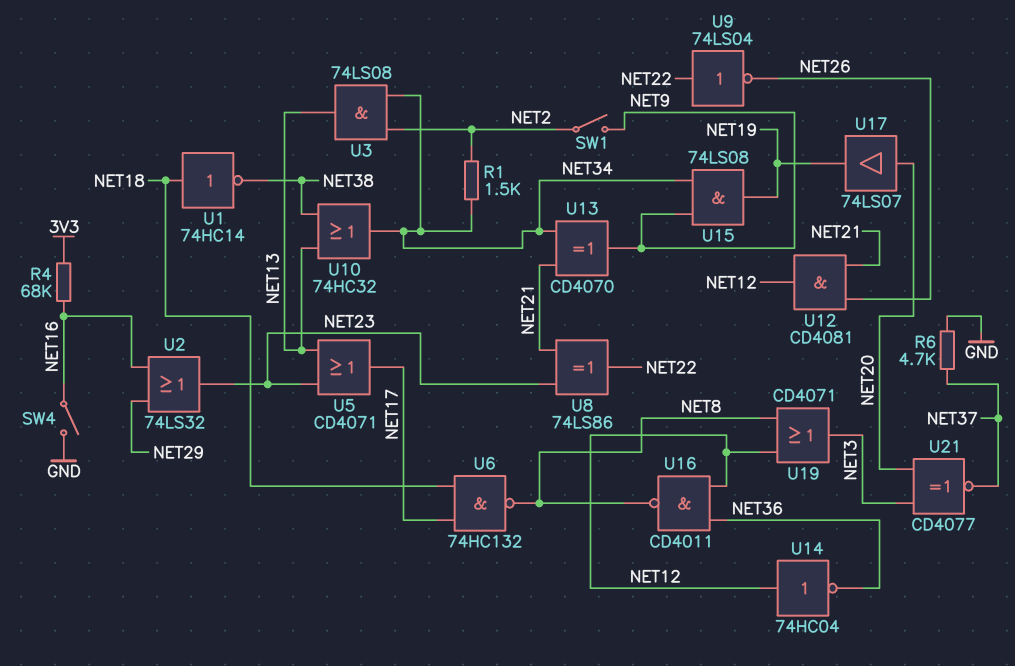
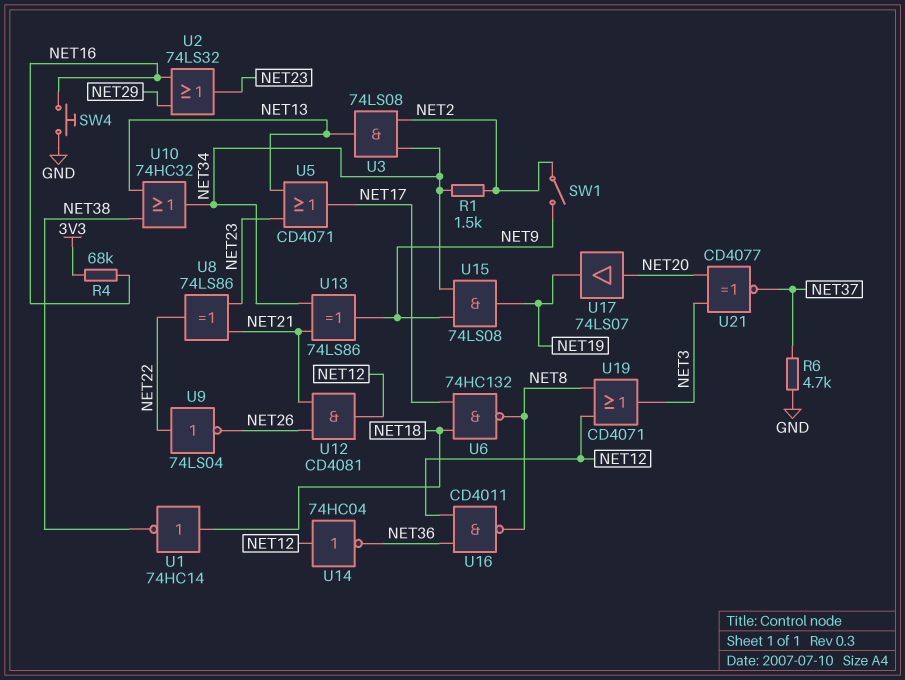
SW4: switch (GND, NET16) -> button (GND, NET16)
U13: XOR CD4070 (in NET21, in NET34, out NET9) -> XOR 74LS86 (in NET21, in NET34, out NET9)

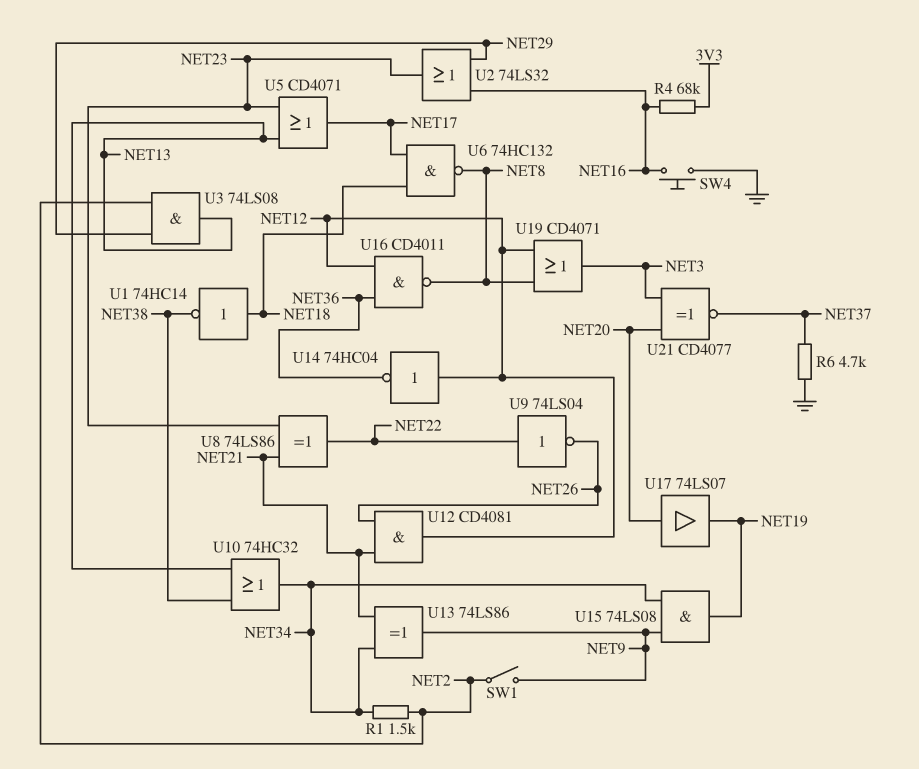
U3: AND 74LS08 (in NET2, in NET34, out NET13) -> AND 74LS08 (in NET2, in NET29, out NET13)

